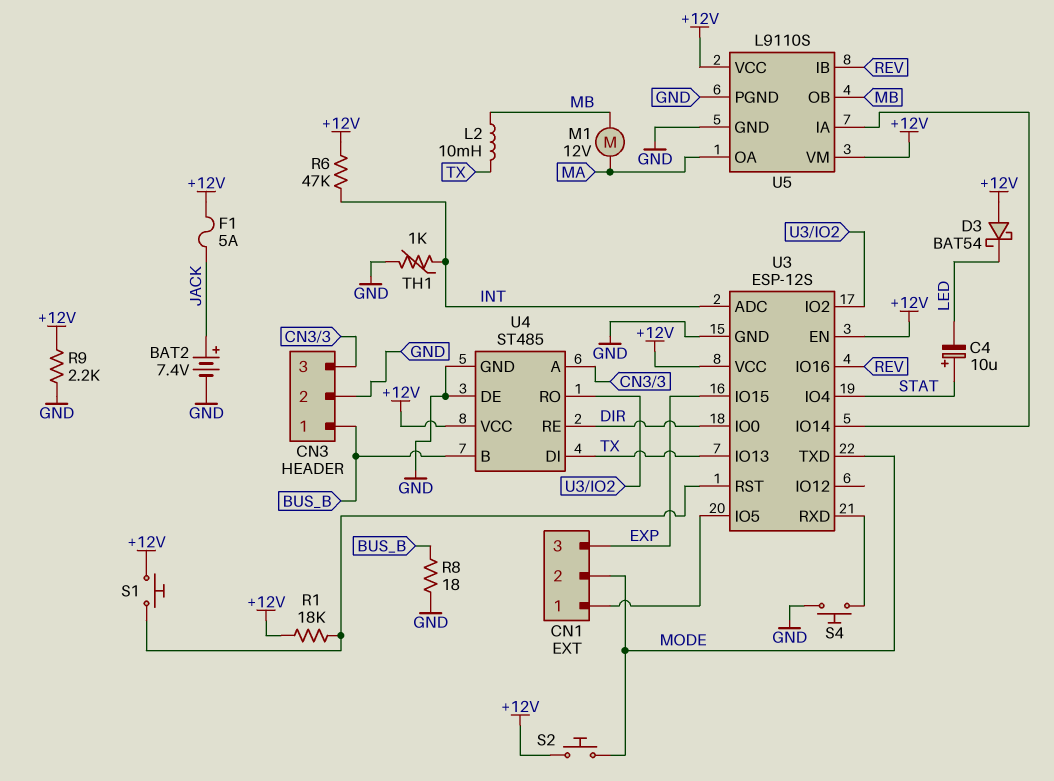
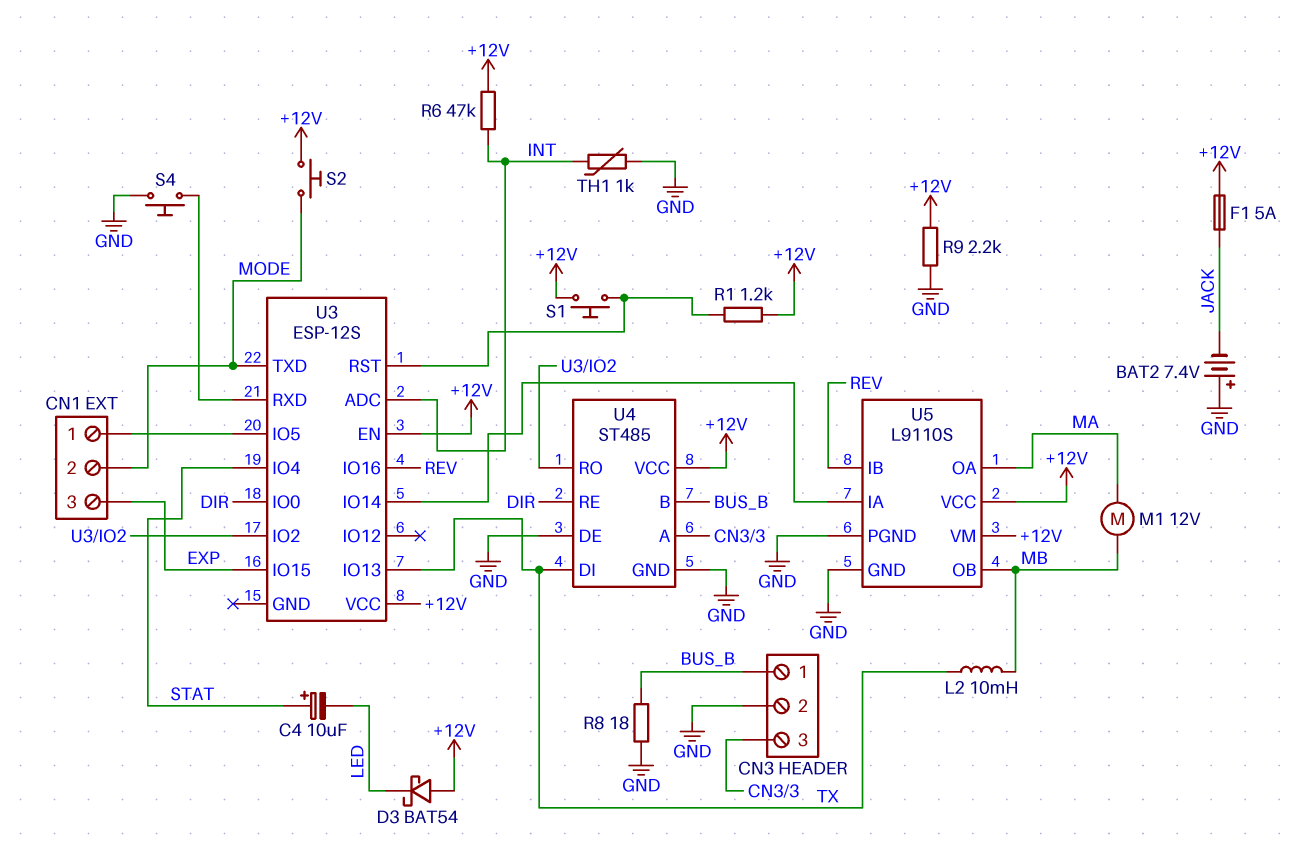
BAT2: 7.4V (plus JACK, minus GND) -> 7.4V (plus GND, minus JACK)
R1: 18k (+12V, U3/RST) -> 1.2k (+12V, U3/RST)
U3 pin GND: GND -> none

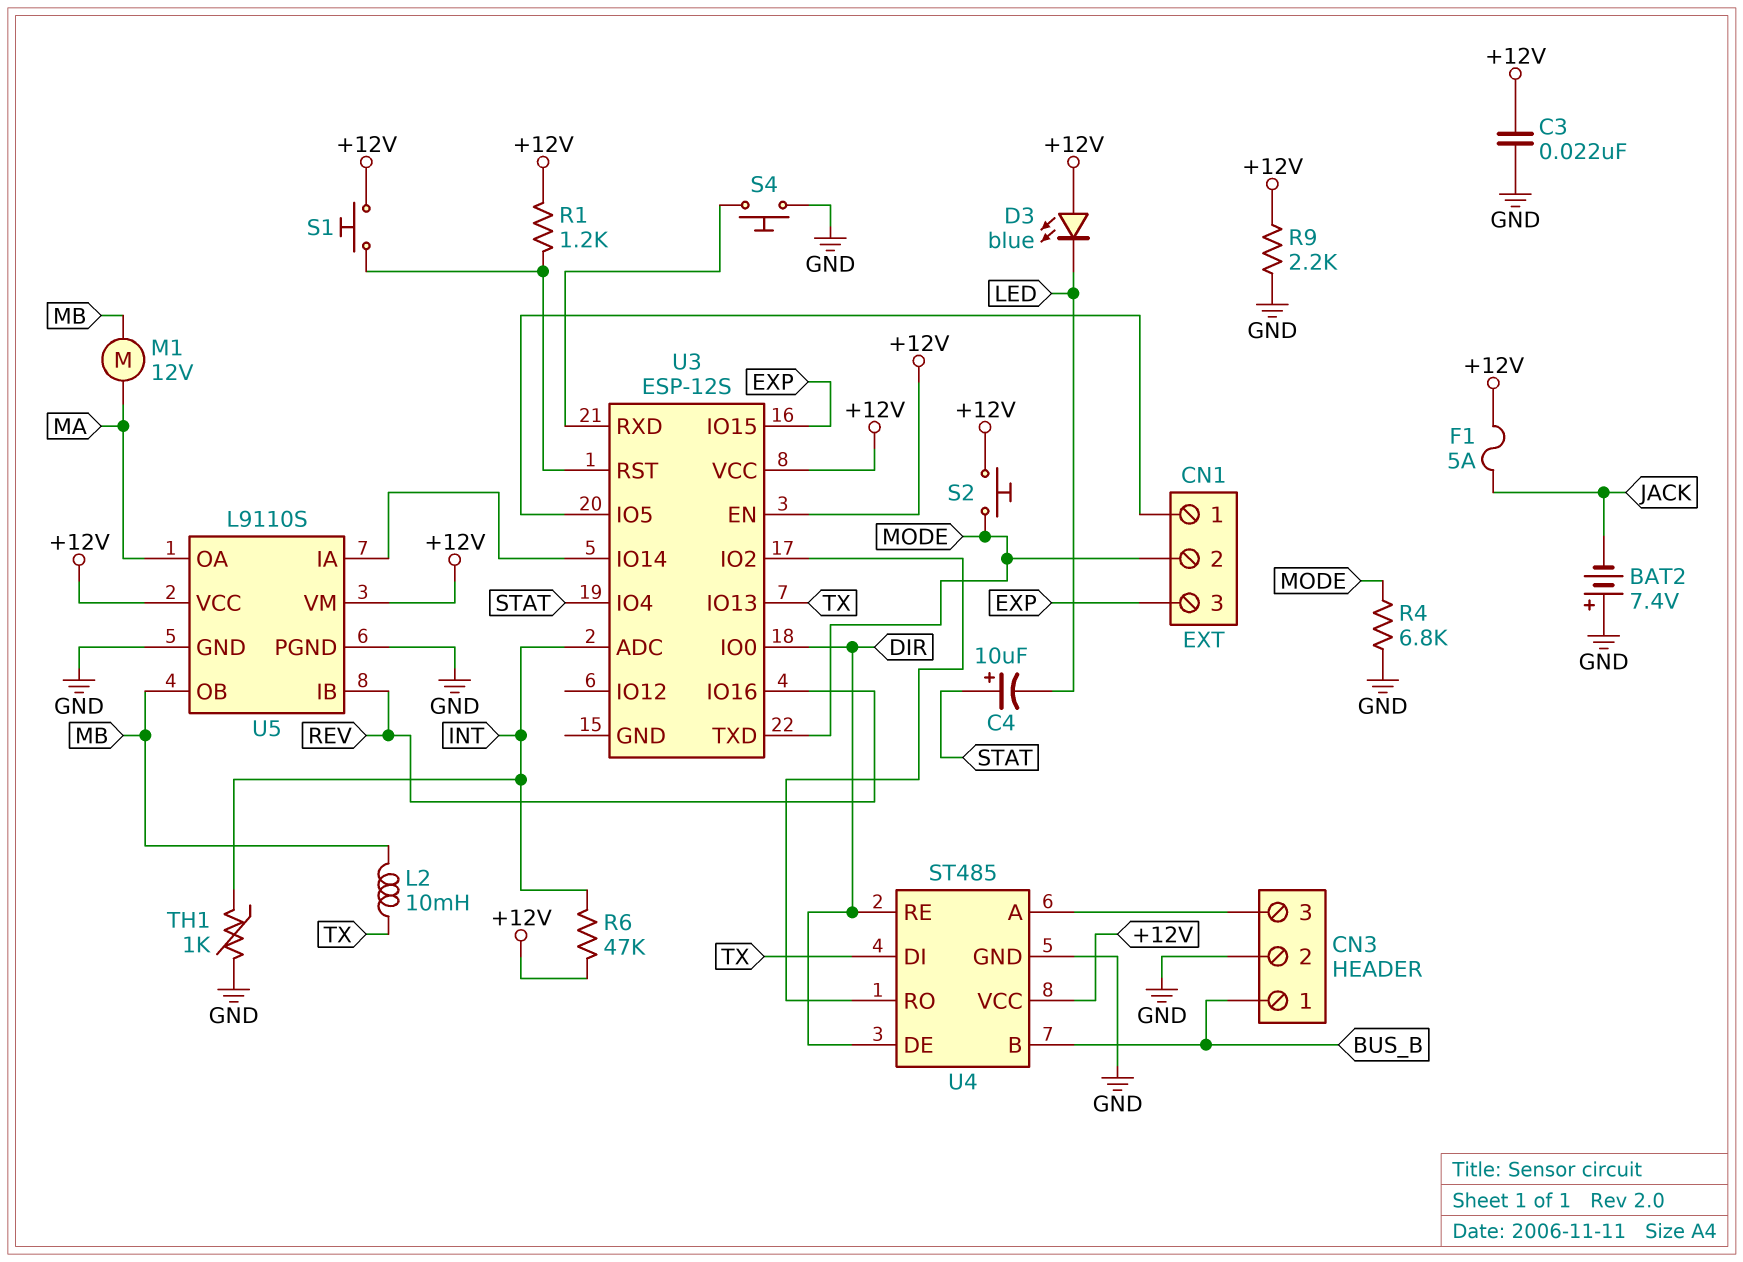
C3: none -> 22nF (+12V, GND)
D3: schottky BAT54 (A +12V, K LED) -> LED blue (A +12V, K LED)
R4: none -> 6.8k (GND, MODE)
R8: 18 (BUS_B, GND) -> none
U4 pin DE: GND -> DIR

